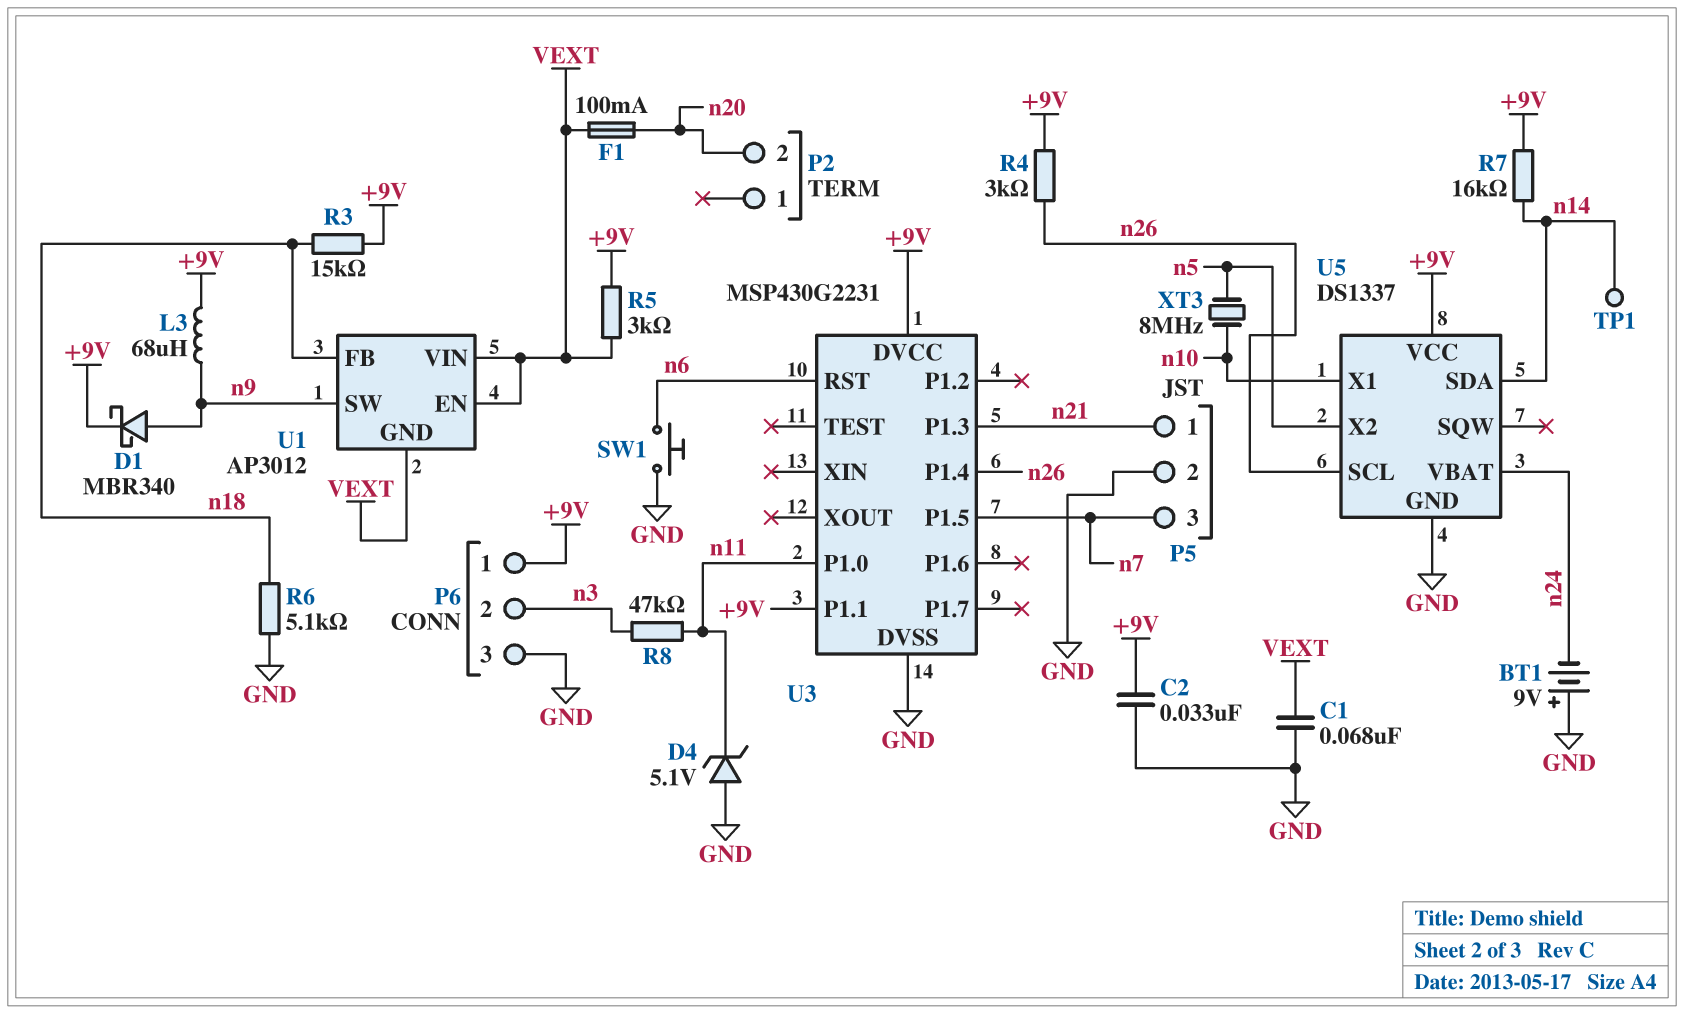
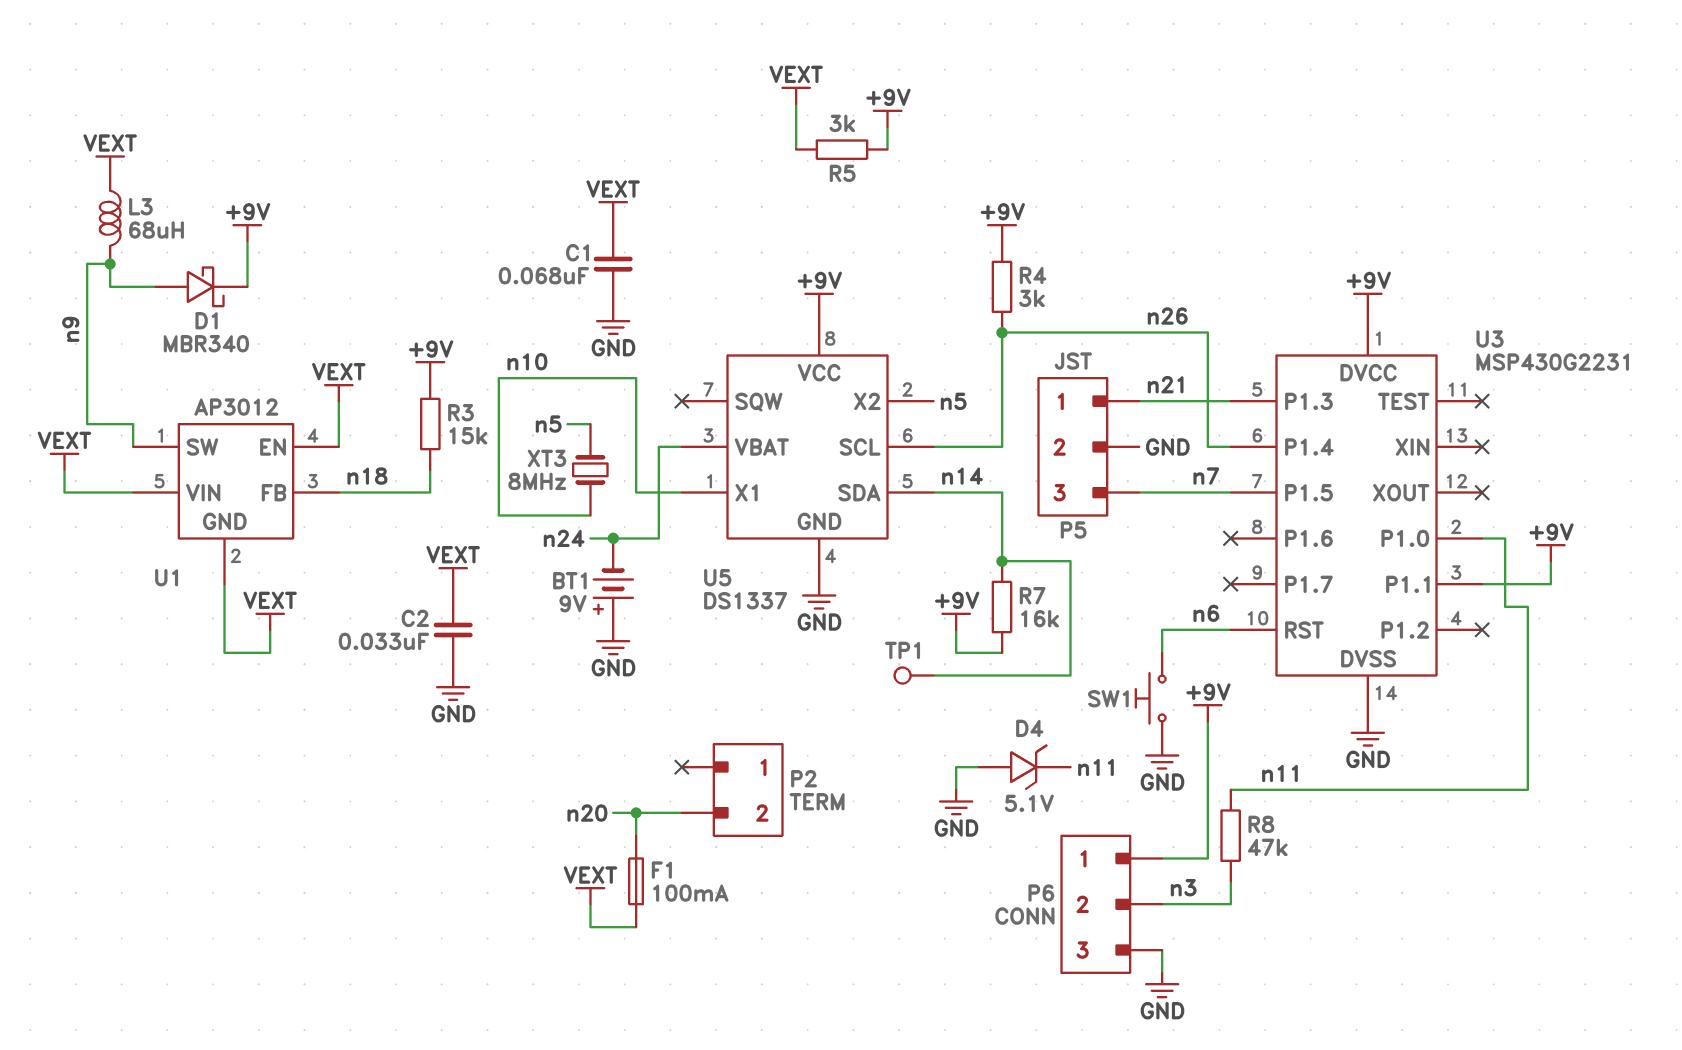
C2: 33nF (+9V, GND) -> 33nF (GND, VEXT)
L3: 68uH (+9V, n9) -> 68uH (VEXT, n9)
R6: 5.1k (GND, n18) -> none

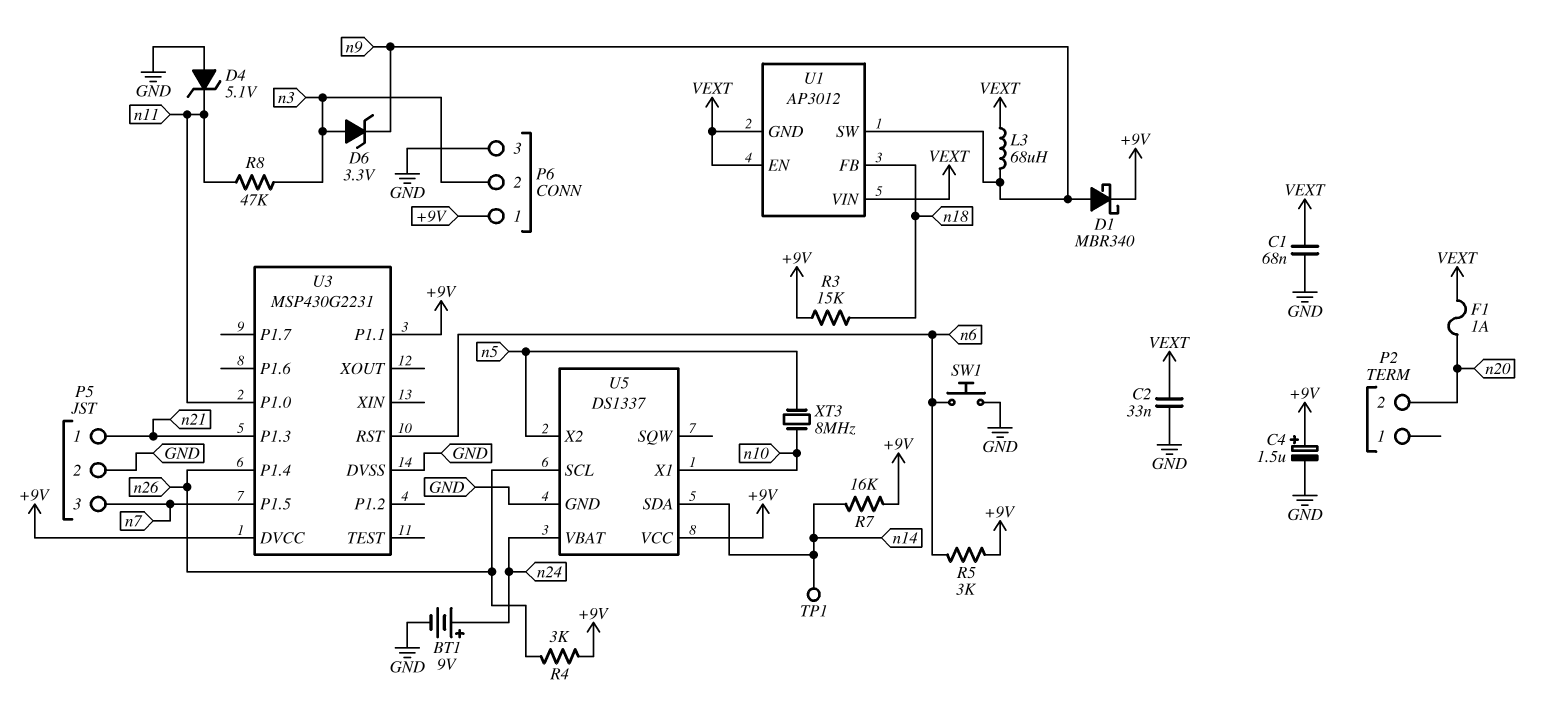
BT1: 9V (plus GND, minus n24) -> 9V (plus n24, minus GND)
C4: none -> 1.5uF (plus +9V, minus GND)
D6: none -> zener 3.3V (A n3, K n9)
F1: 100mA (VEXT, n20) -> 1A (VEXT, n20)
R5: 3k (+9V, VEXT) -> 3k (+9V, n6)

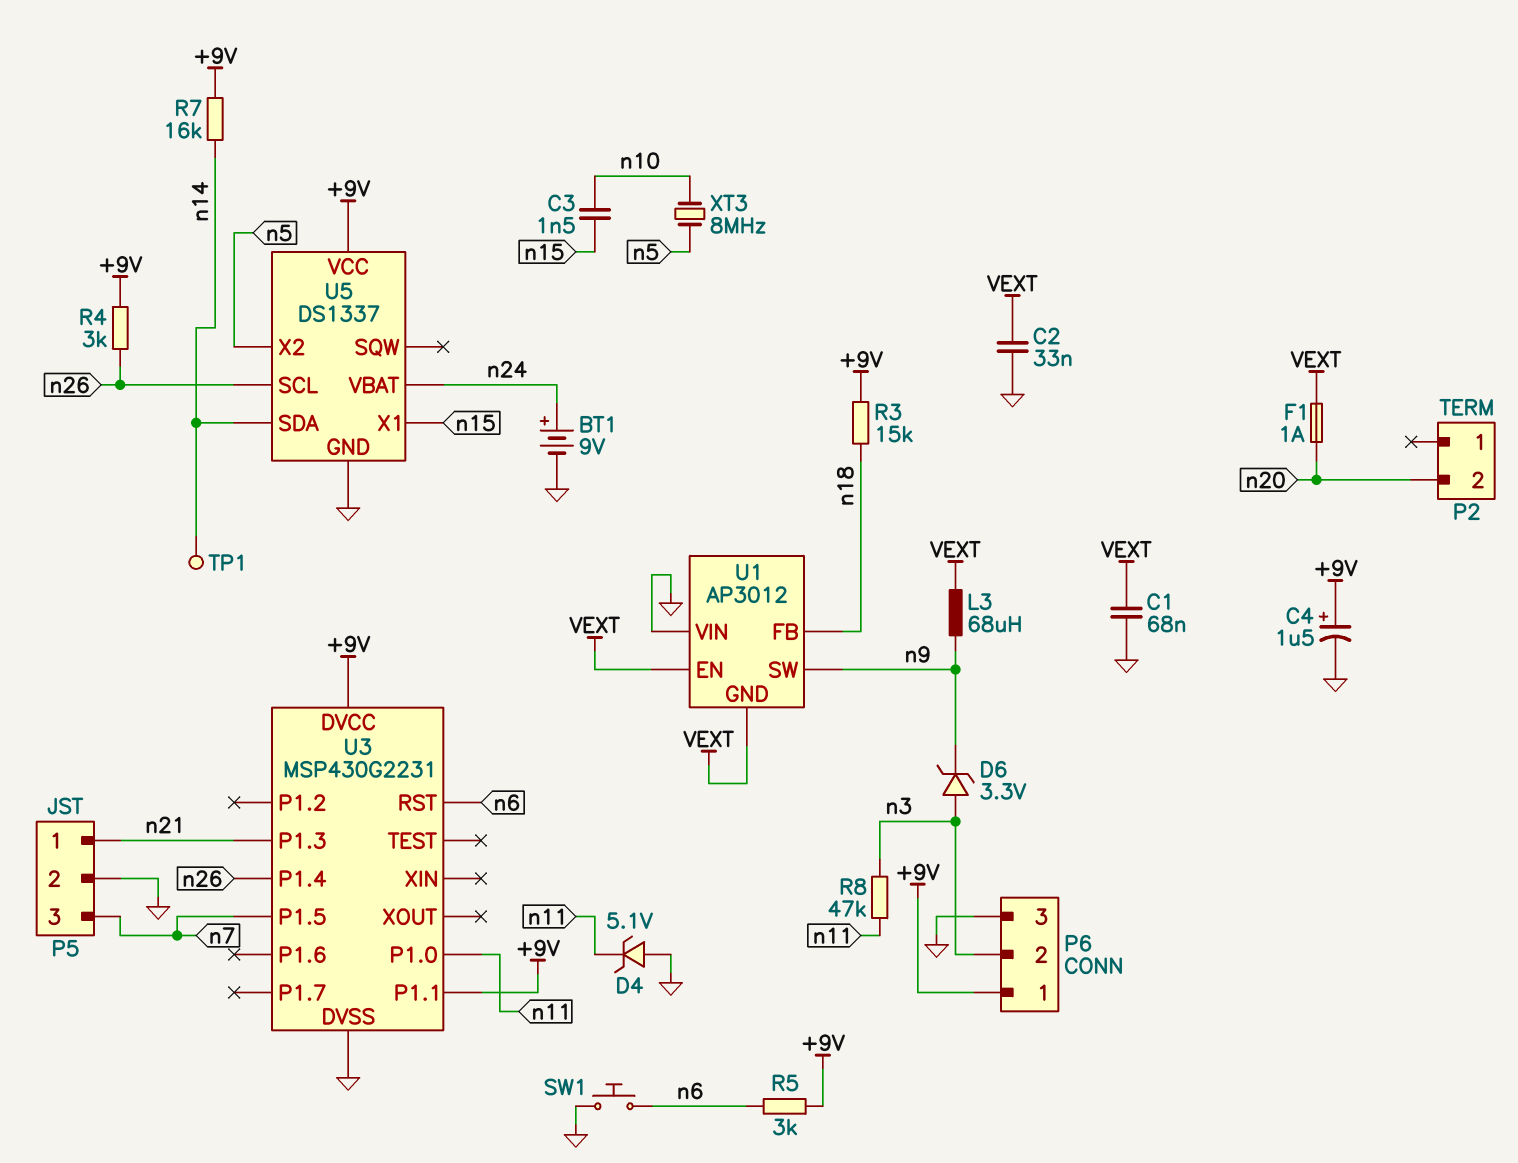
C3: none -> 1.5nF (n10, n15)
D1: schottky MBR340 (A n9, K +9V) -> none
U1 pin VIN: VEXT -> GND
U5 pin X1: n10 -> n15

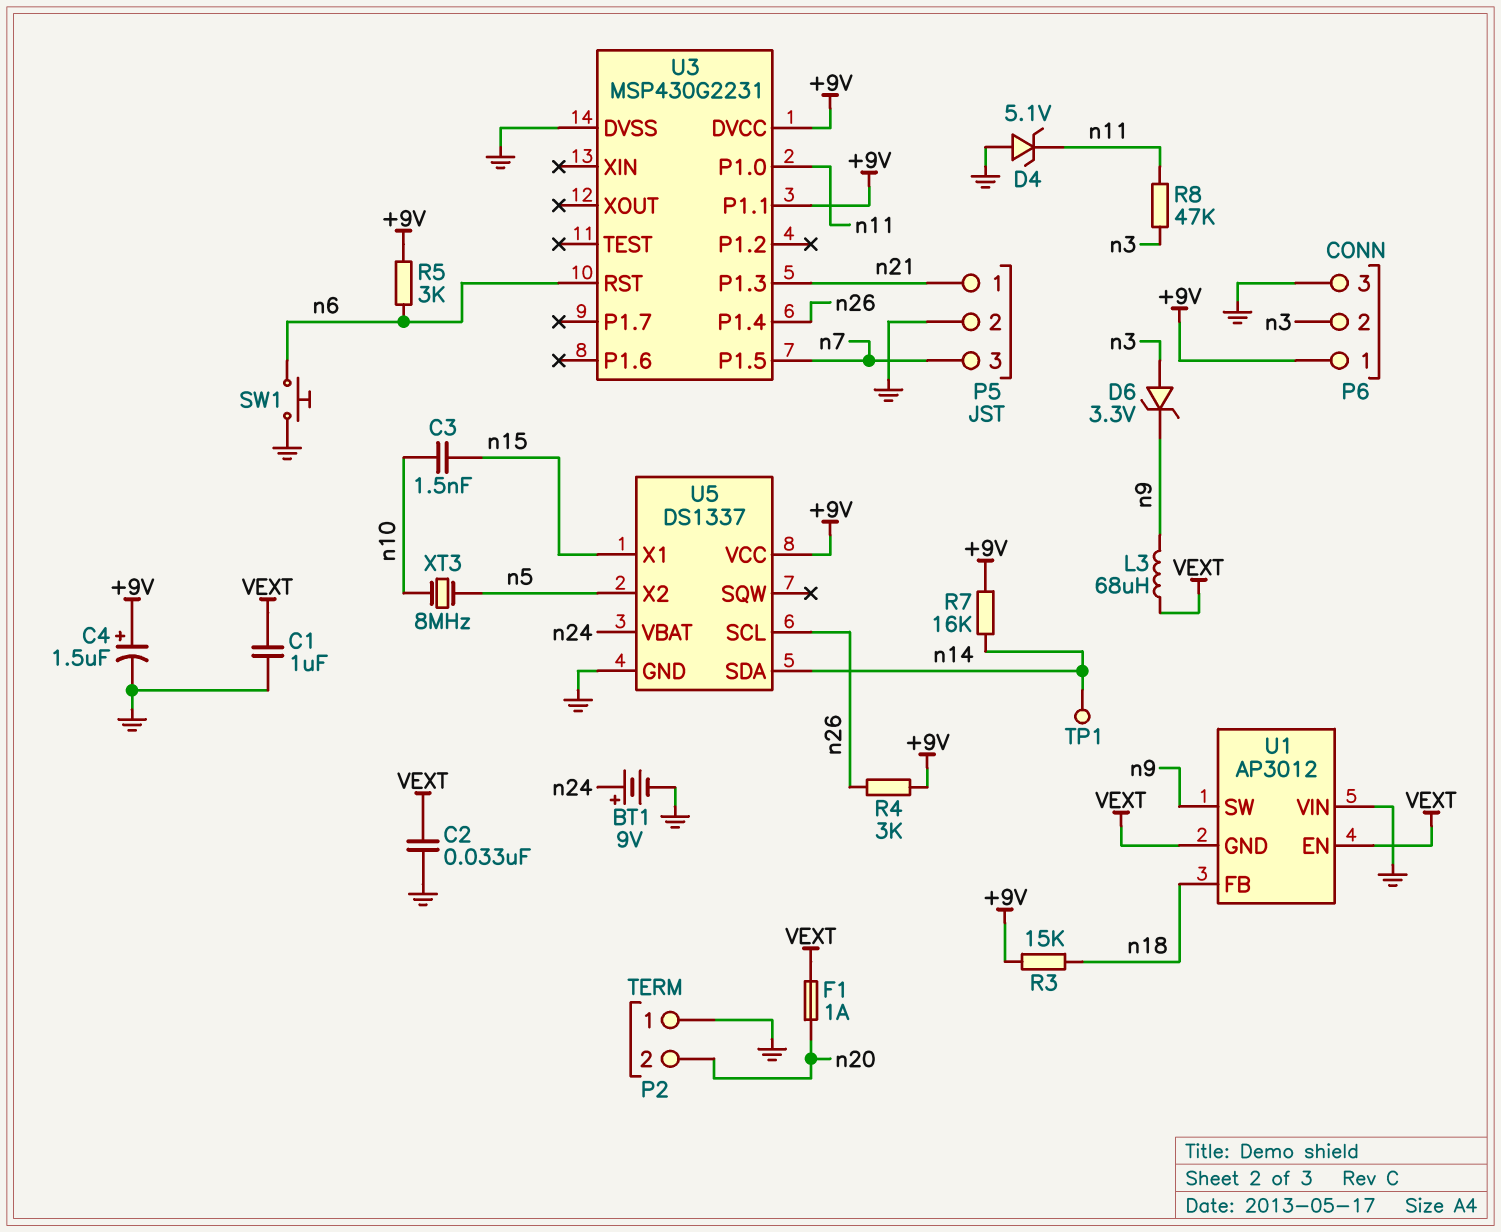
C1: 68nF (GND, VEXT) -> 1uF (GND, VEXT)
P2 pin 1: none -> GND

